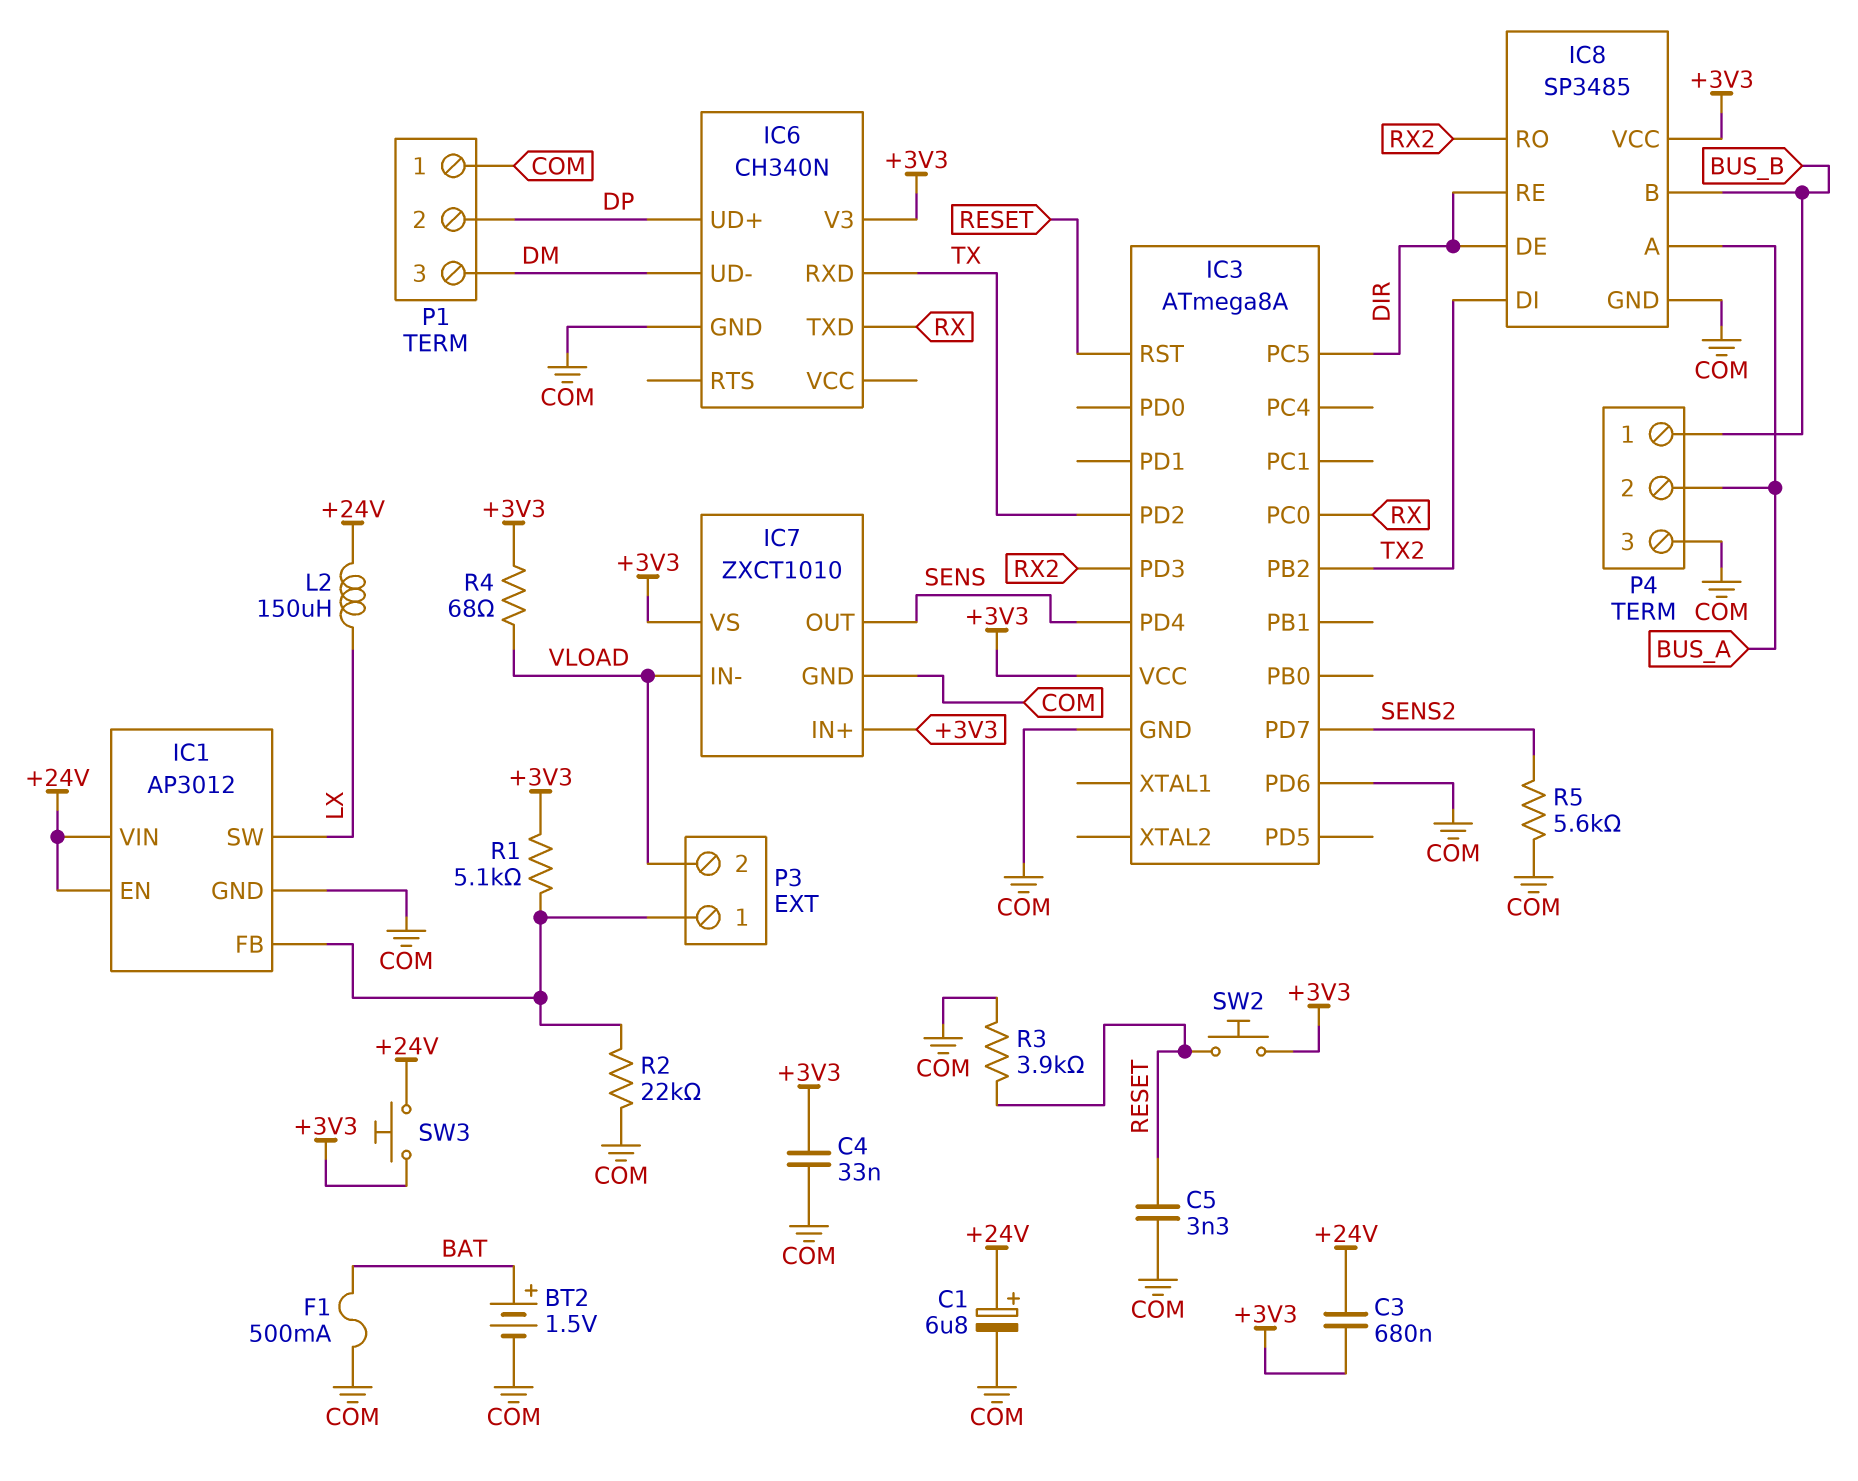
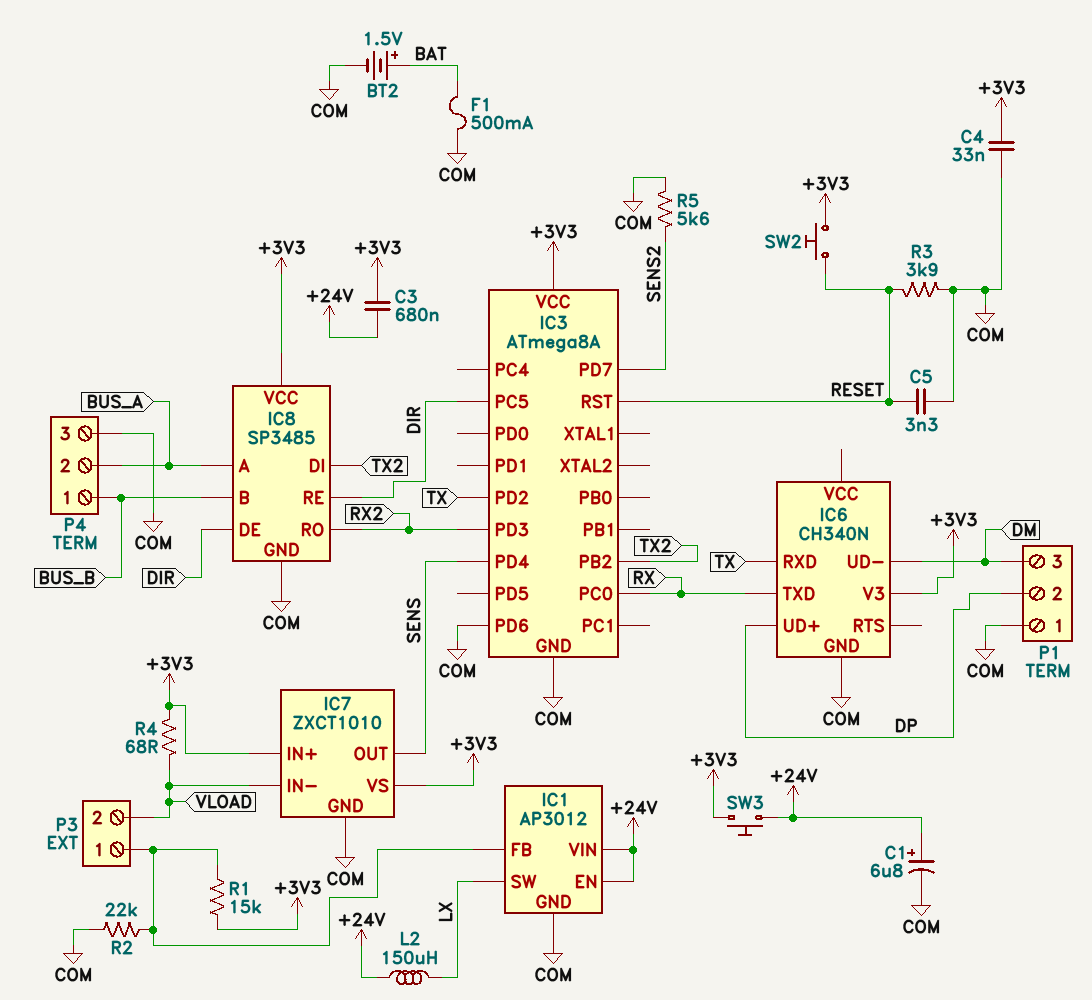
R1: 5.1k (+3V3, IC1/FB) -> 15k (+3V3, IC1/FB)

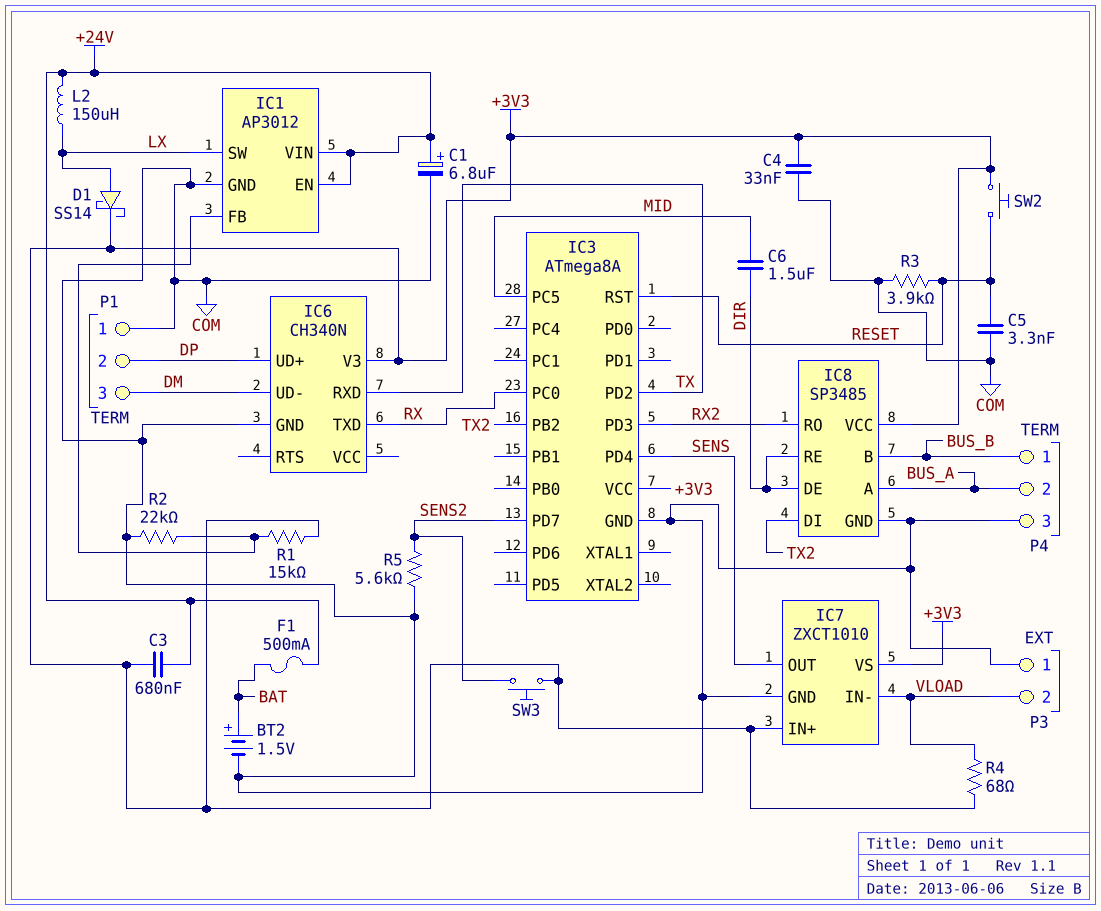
C6: none -> 1.5uF (DIR, MID)
D1: none -> schottky SS14 (A LX, K +3V3)
F1: 500mA (BAT, COM) -> 500mA (+24V, BAT)
IC3 pin PC5: DIR -> MID
IC3 pin PD6: COM -> none
P3 pin 1: IC1/FB -> COM
SW3: button (+3V3, +24V) -> button (+3V3, SENS2)

